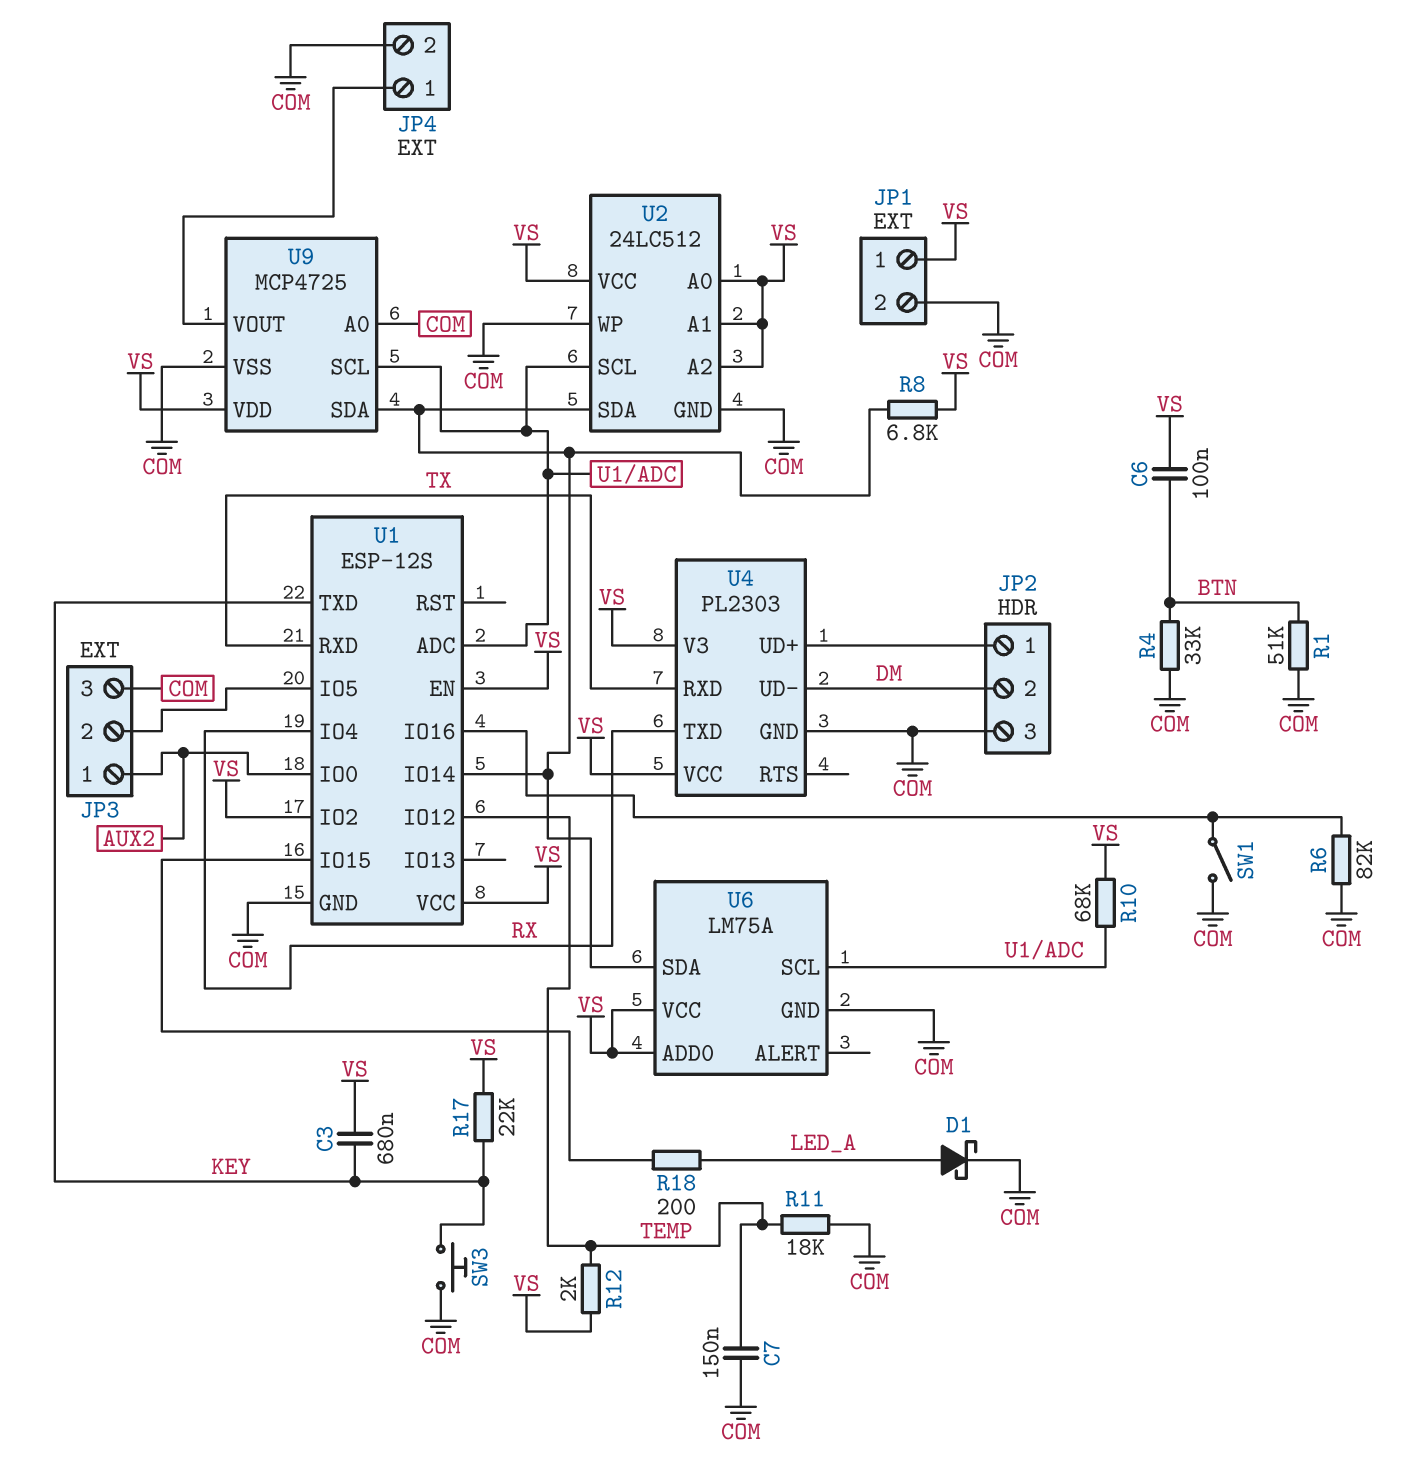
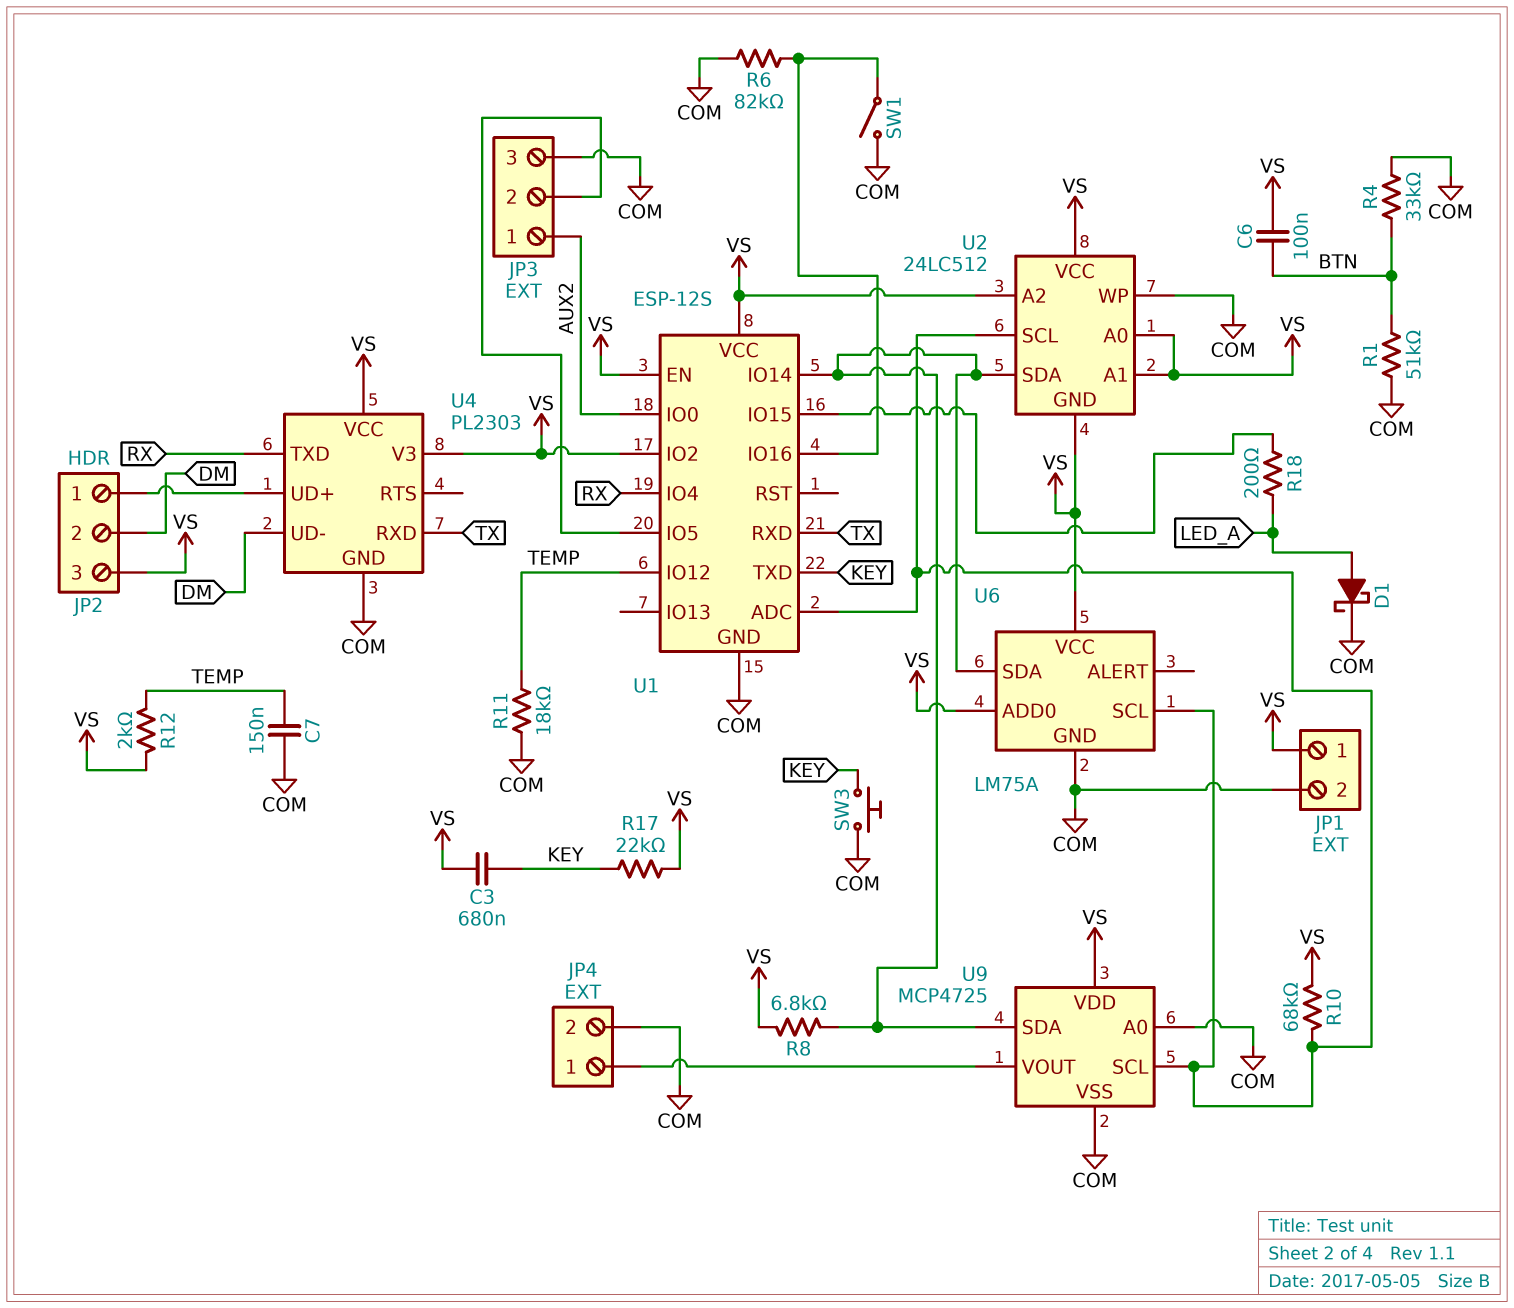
JP2 pin 3: COM -> VS
U2 pin GND: COM -> VS

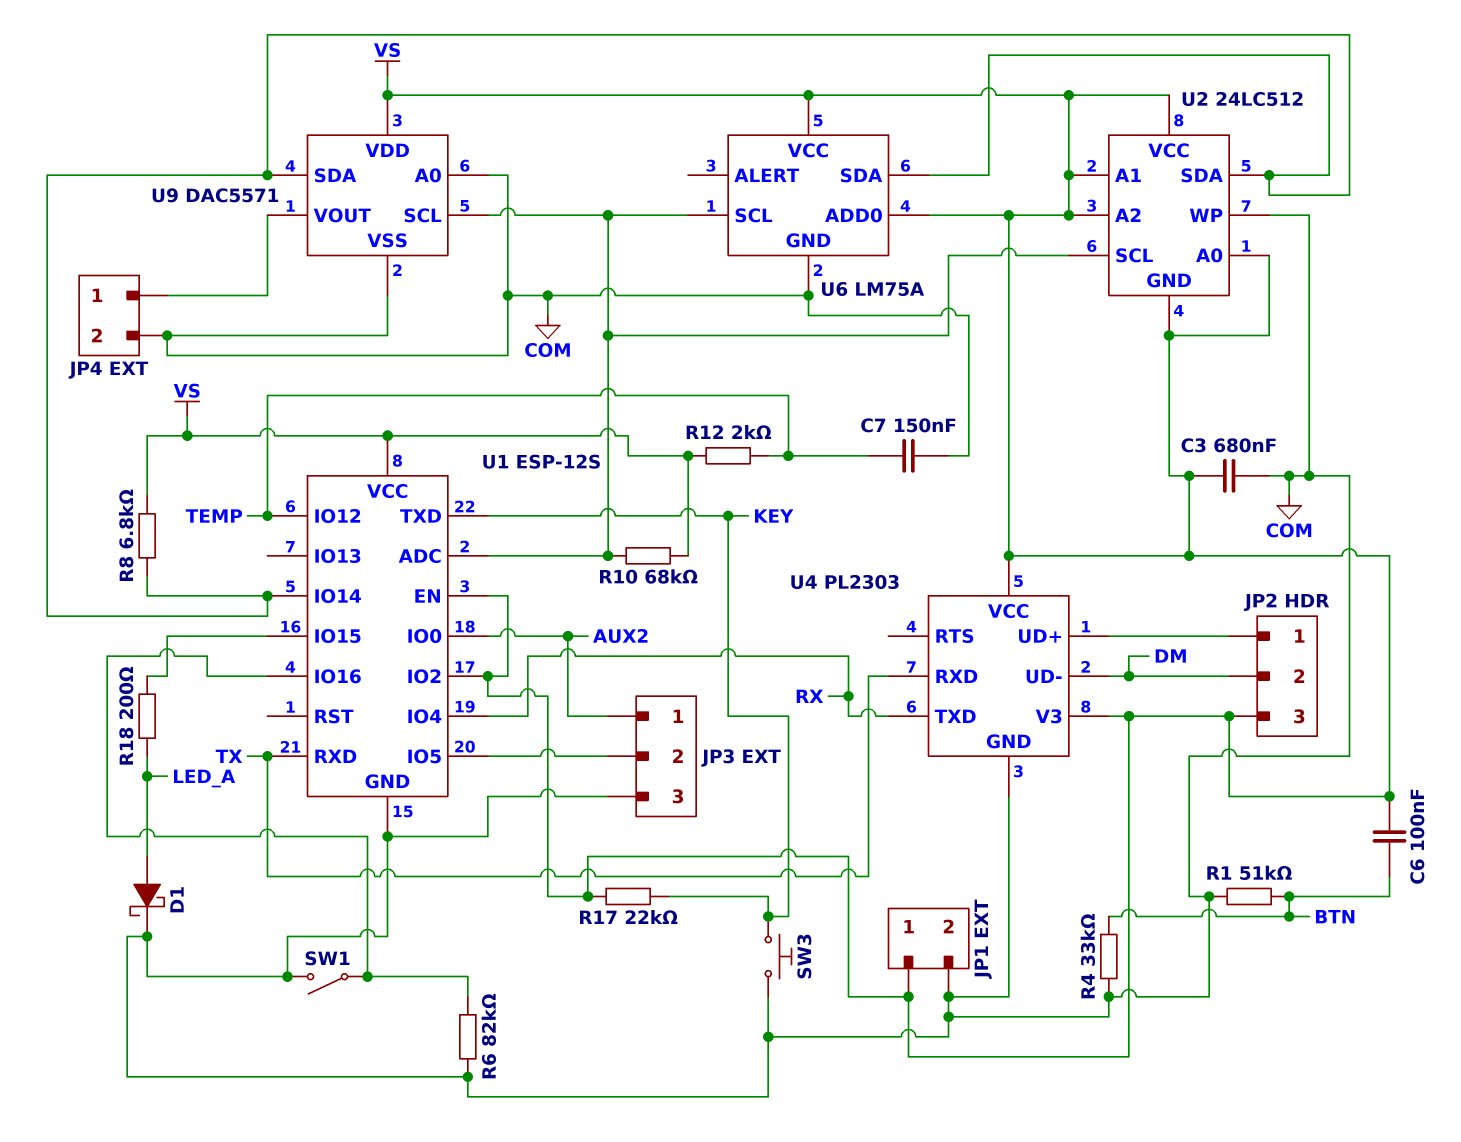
C3: 680nF (KEY, VS) -> 680nF (COM, VS)
R11: 18k (COM, TEMP) -> none
U9: MCP4725 -> DAC5571

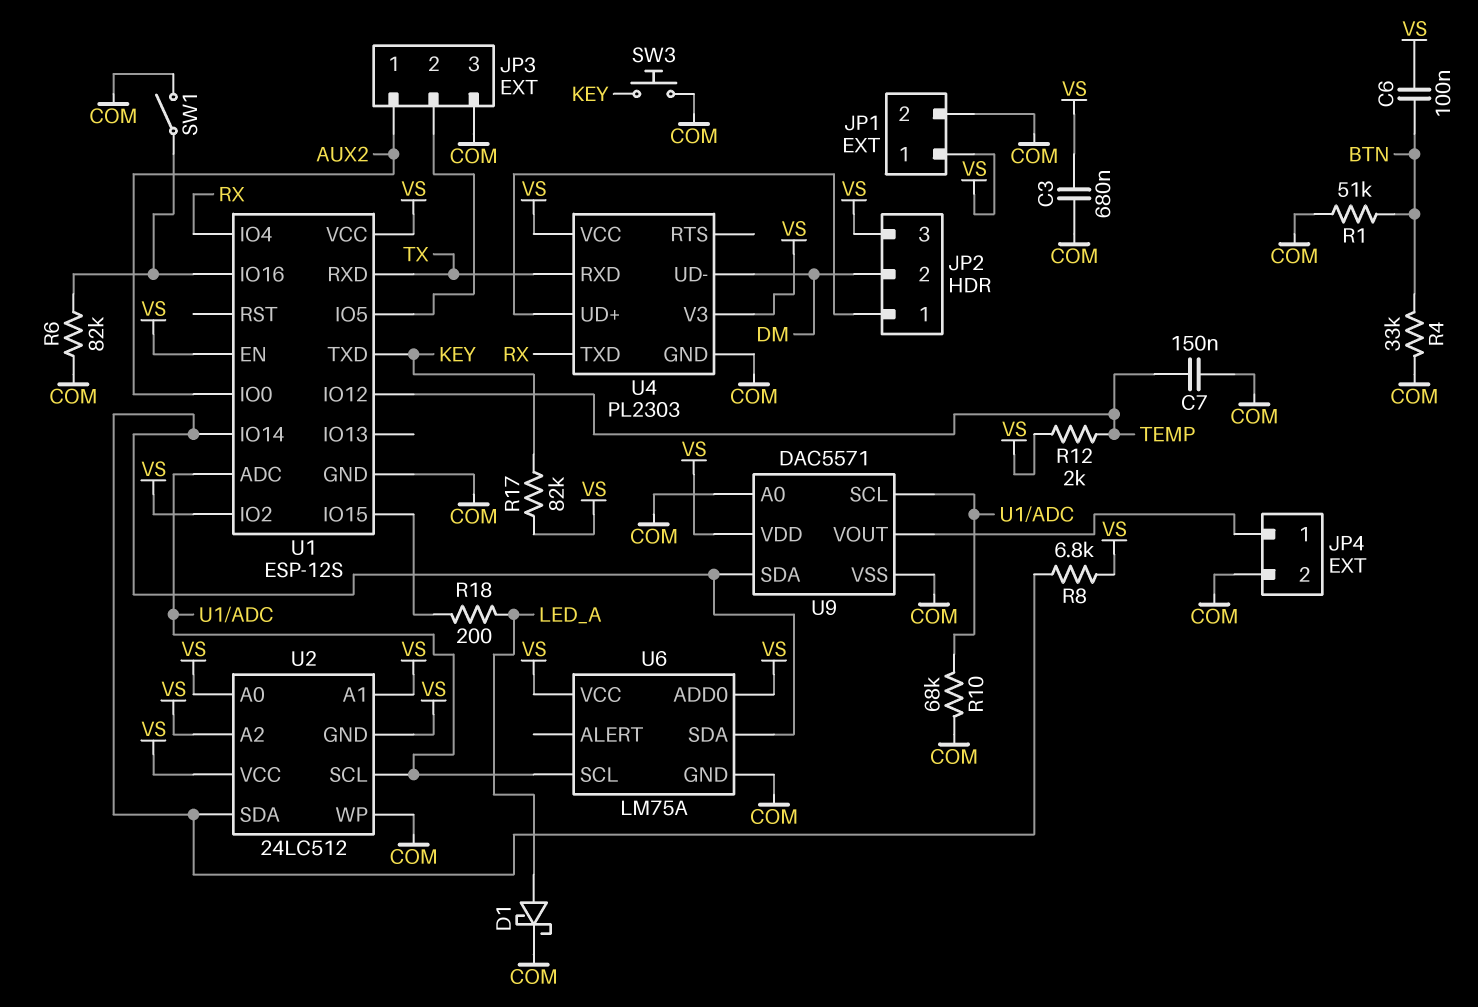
R10: 68k (U1/ADC, VS) -> 68k (COM, U1/ADC)
R17: 22k (KEY, VS) -> 82k (KEY, VS)

